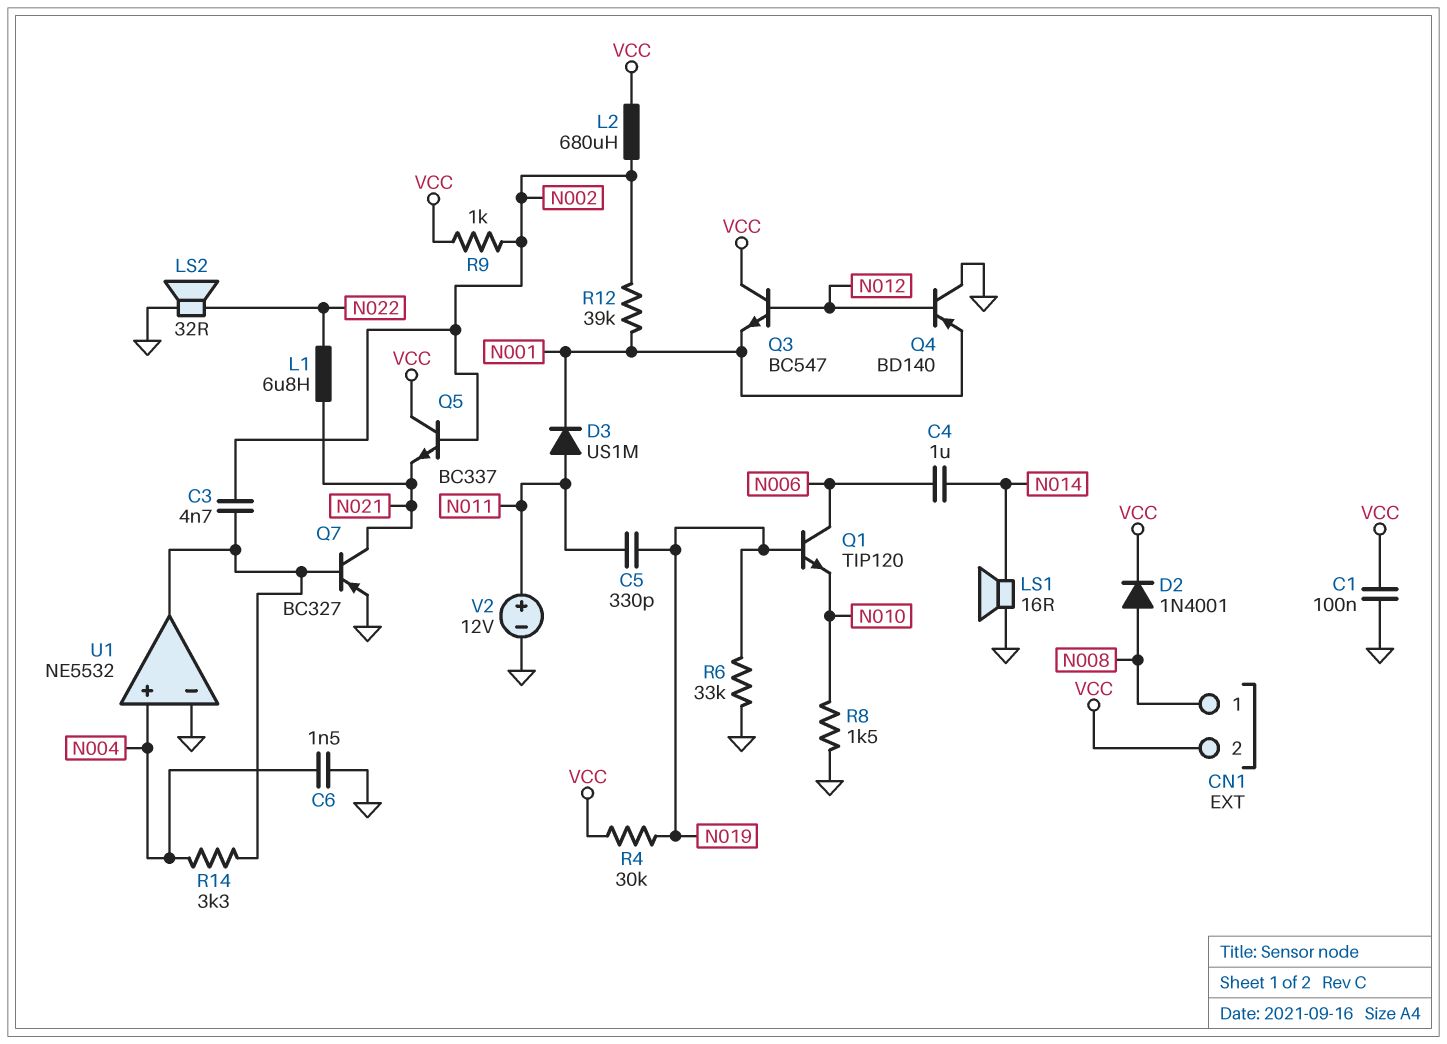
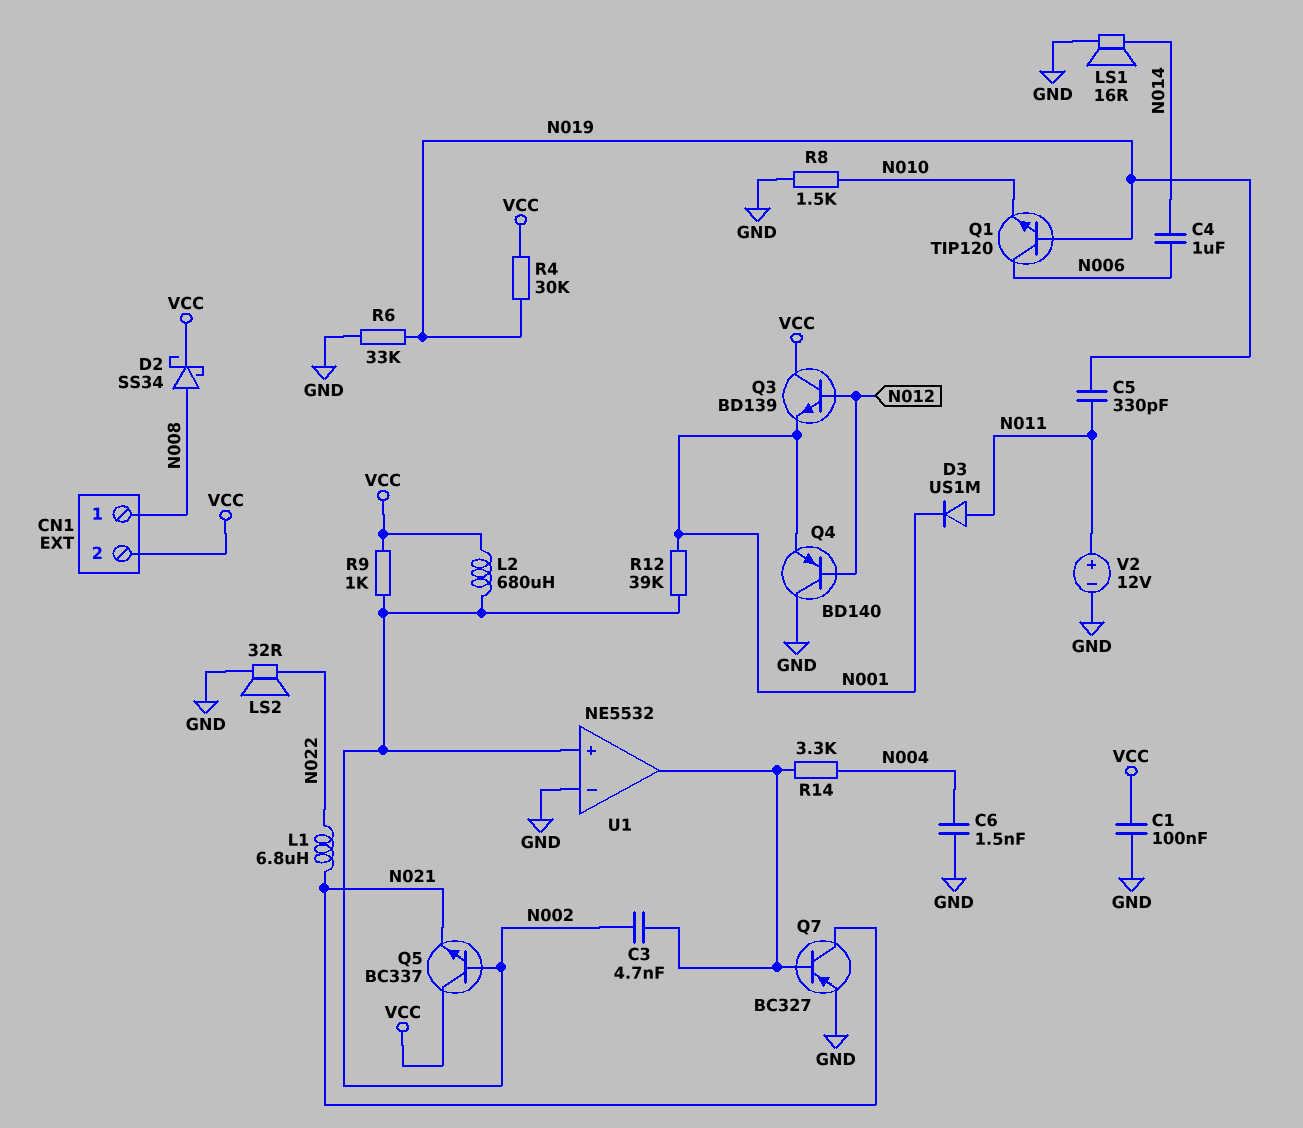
D2: diode 1N4001 (A N008, K VCC) -> schottky SS34 (A N008, K VCC)
Q3: NPN BC547 (B N012, C VCC, E N001) -> NPN BD139 (B N012, C VCC, E N001)
U1 pin in+: N004 -> N002

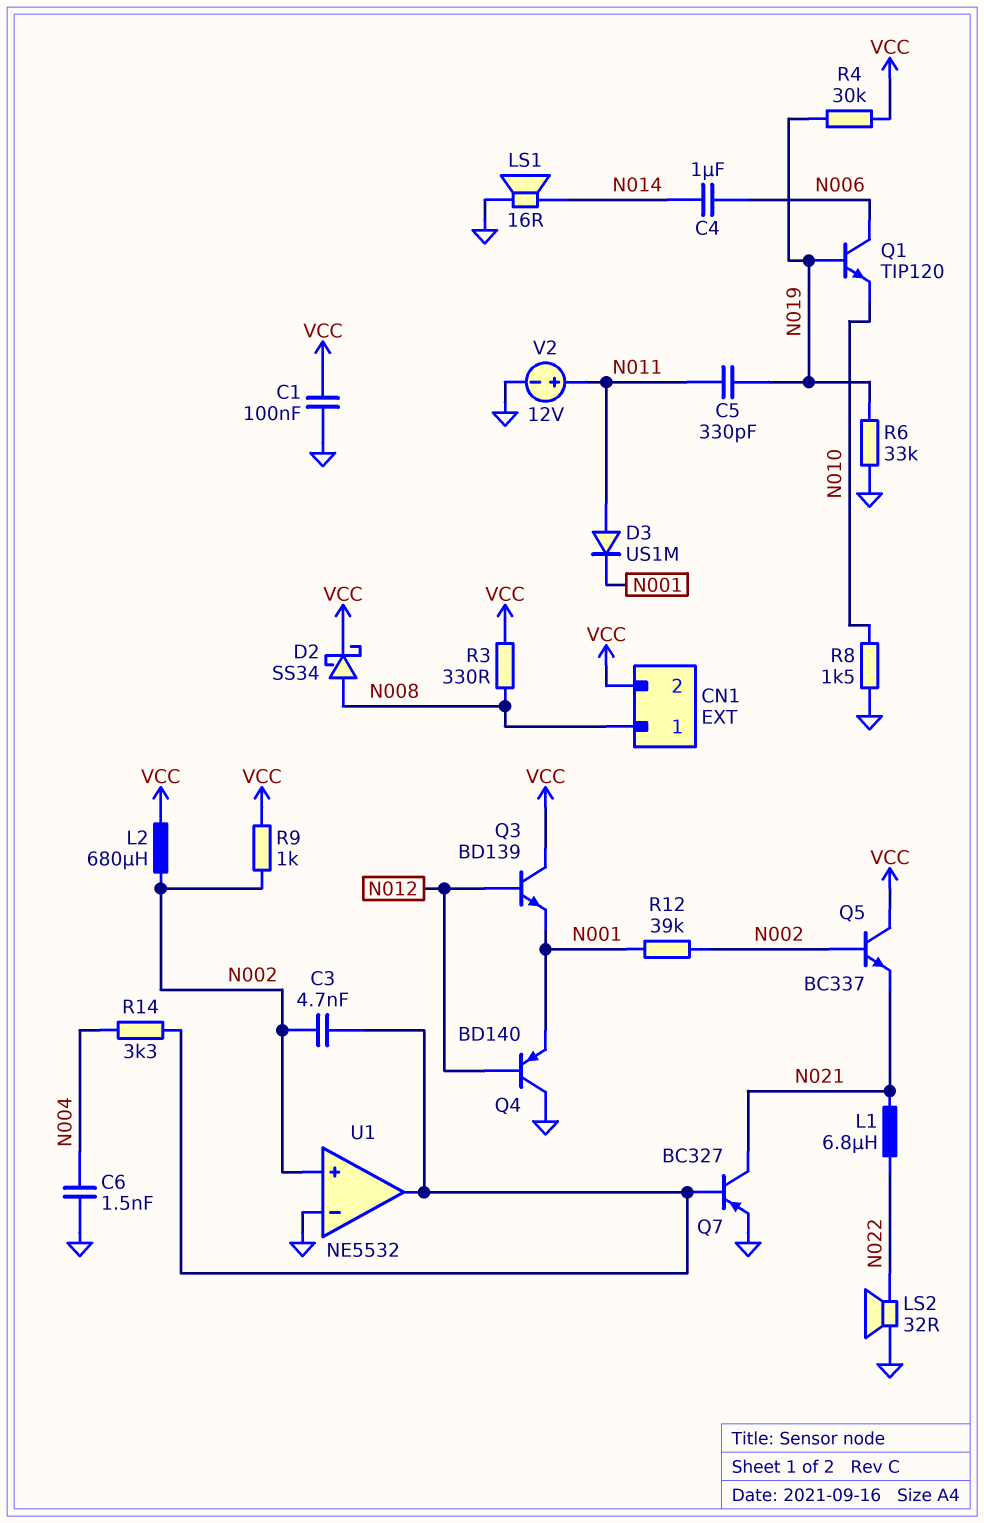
R3: none -> 330 (N008, VCC)

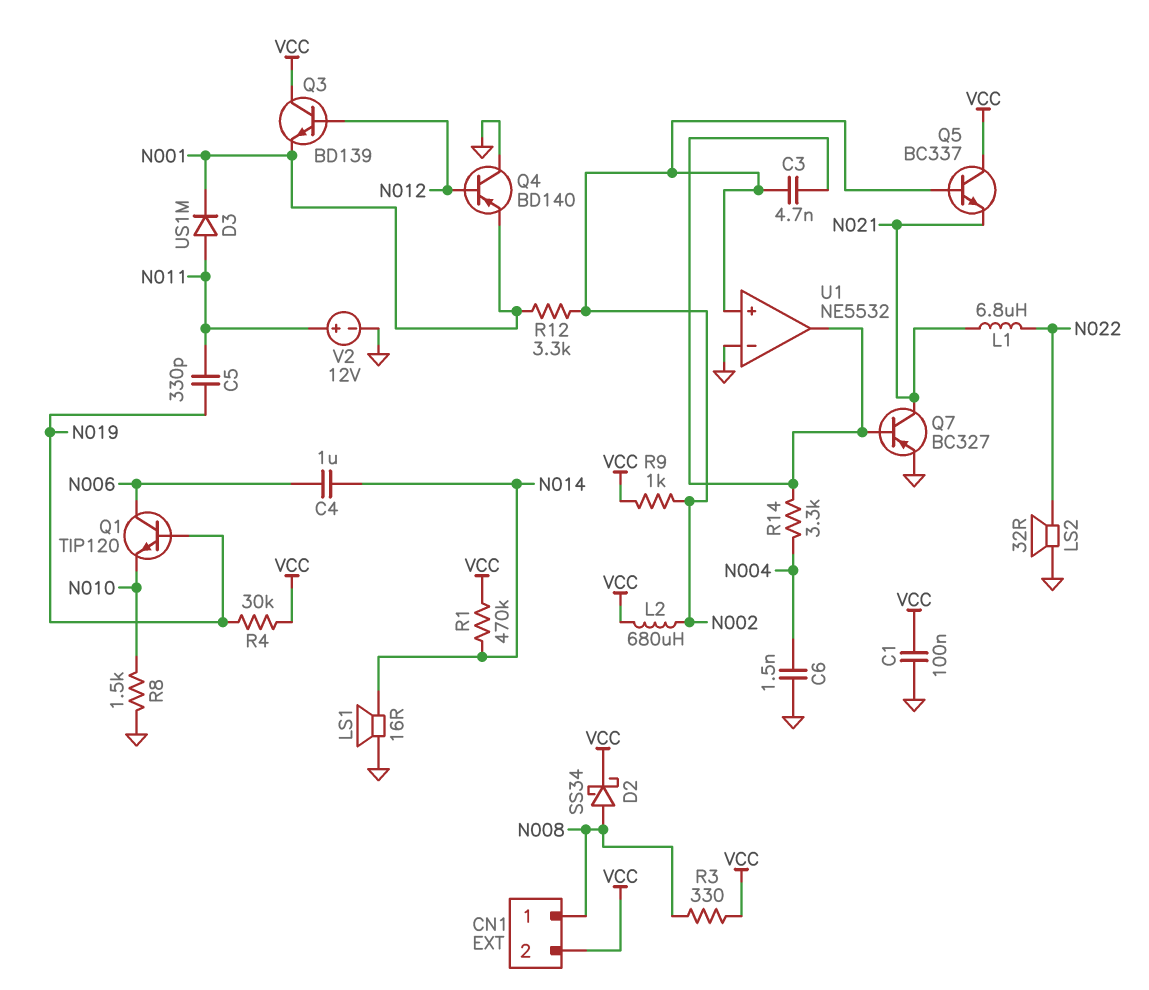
R1: none -> 470k (N014, VCC)
R6: 33k (GND, N019) -> none
R12: 39k (N001, N002) -> 3.3k (N001, N002)

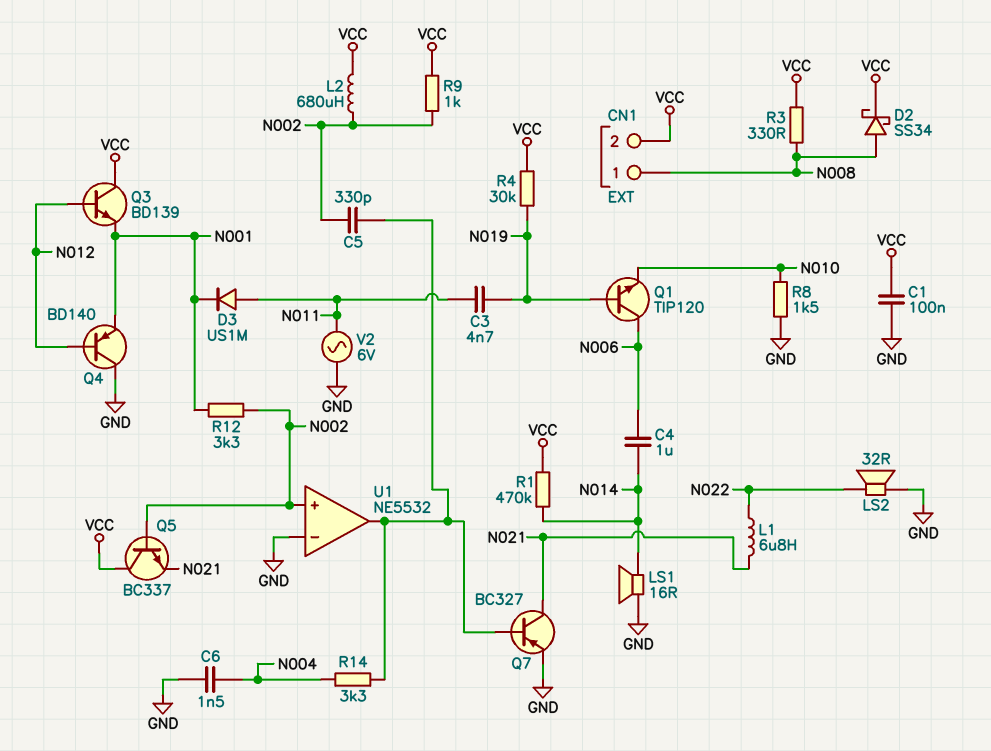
C3: 4.7nF (N002, U1/out) -> 4.7nF (N011, N019)
C5: 330pF (N011, N019) -> 330pF (N002, U1/out)
V2: 12V (plus N011, minus GND) -> AC 6V (GND, N011)

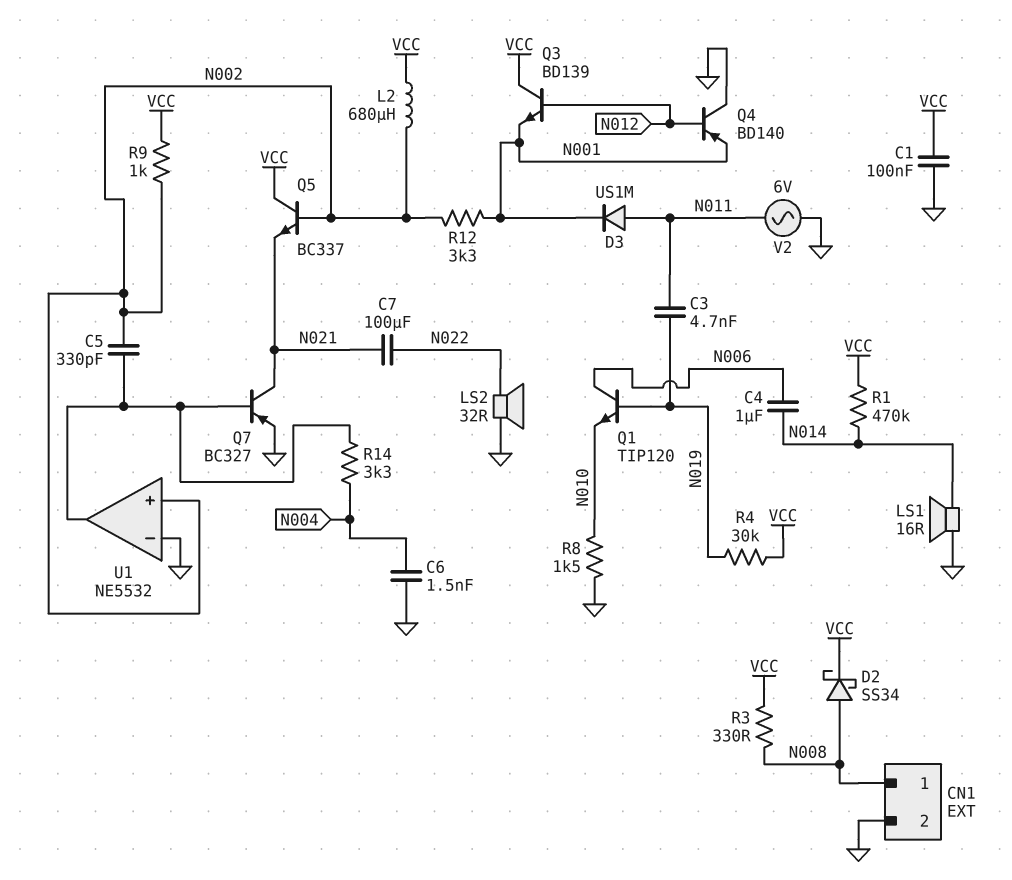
C7: none -> 100uF (N021, N022)
CN1 pin 2: VCC -> GND
L1: 6.8uH (N021, N022) -> none

